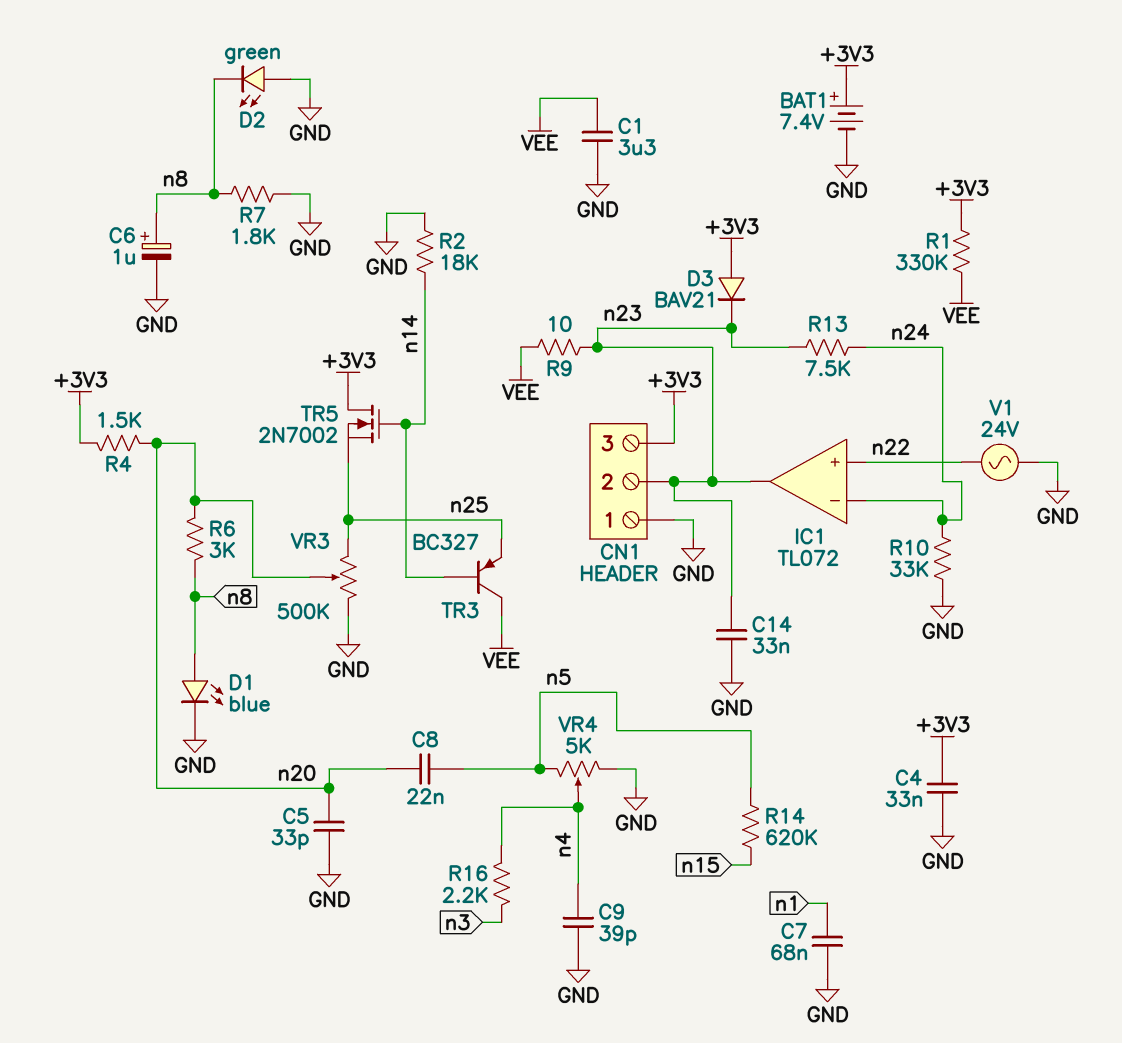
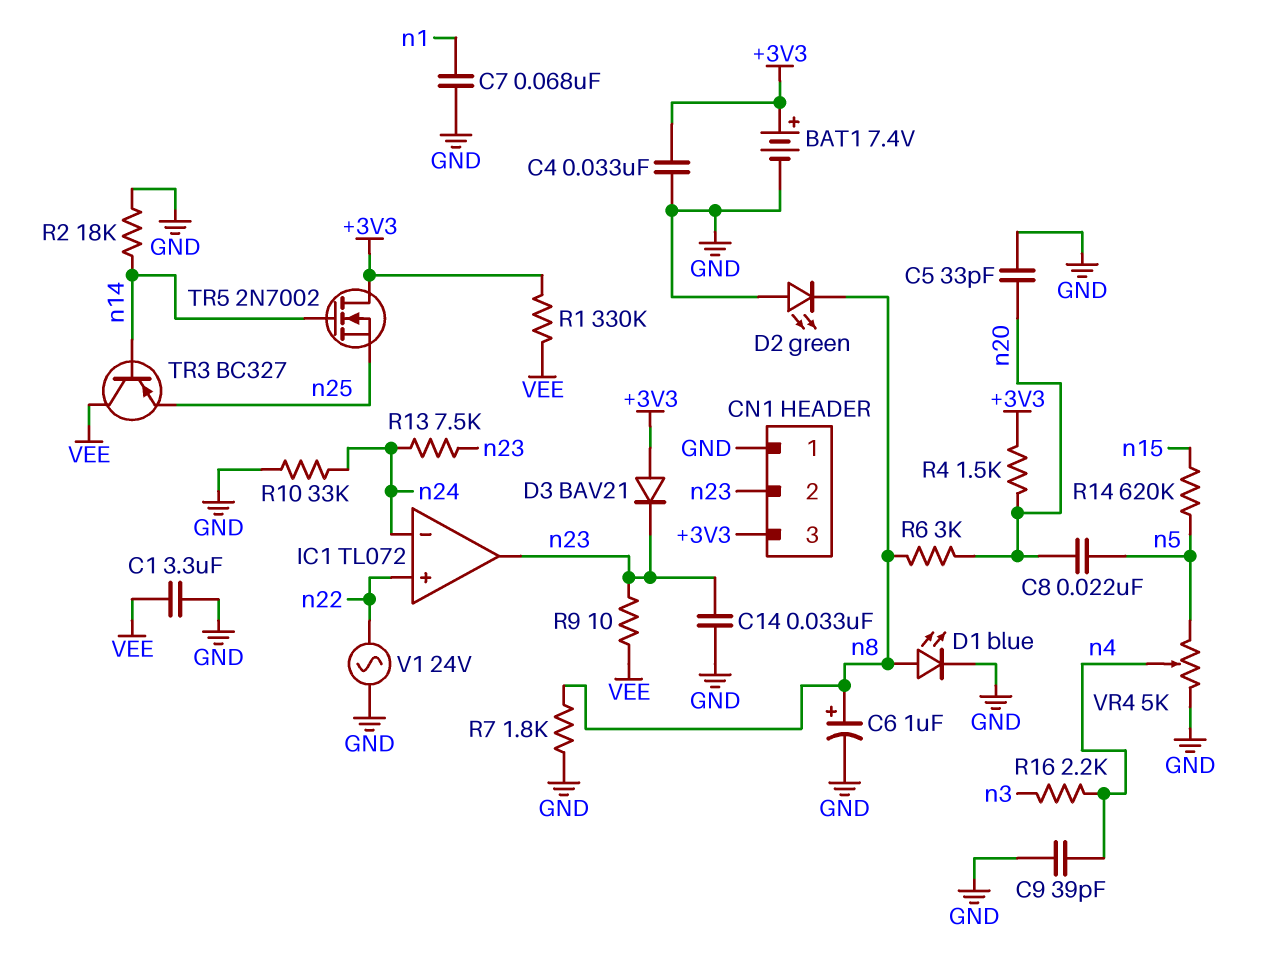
VR3: 500k (GND, n25, wiper n20) -> none

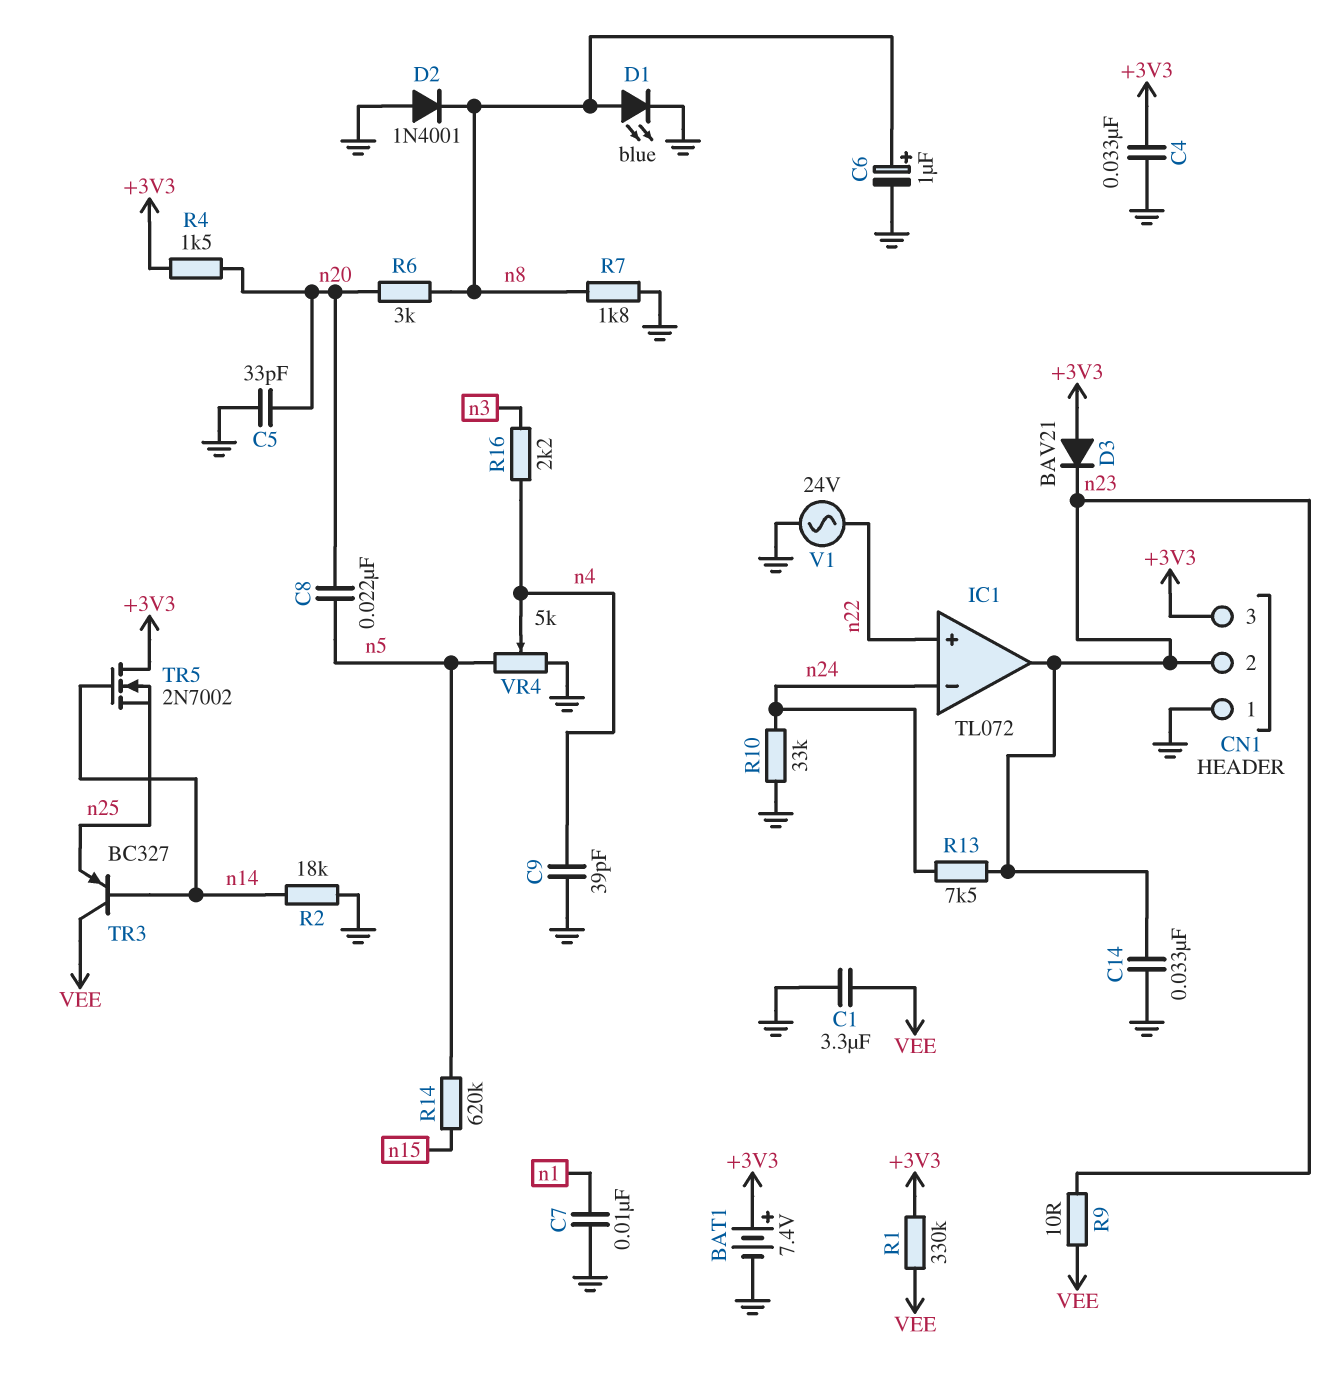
C7: 68nF (GND, n1) -> 10nF (GND, n1)
D2: LED green (A GND, K n8) -> diode 1N4001 (A GND, K n8)

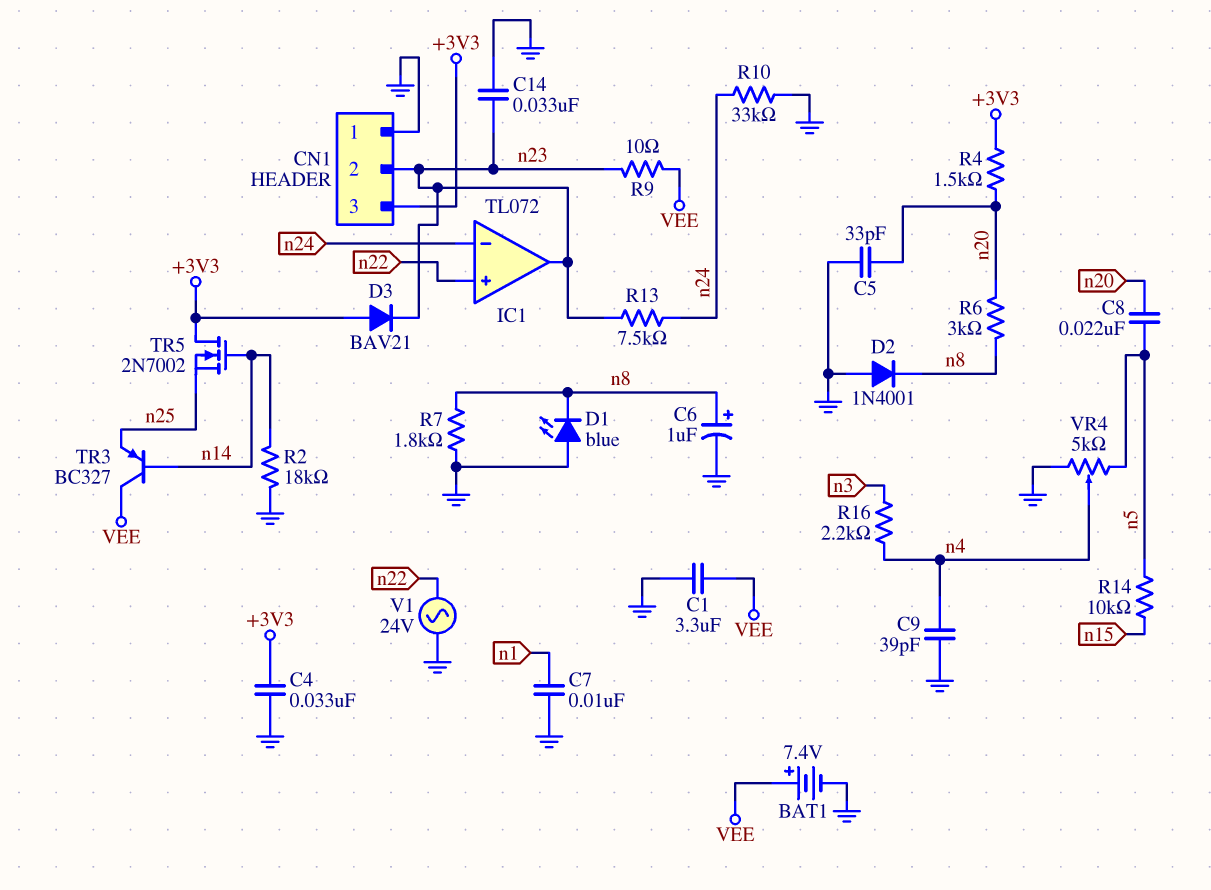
BAT1: 7.4V (plus +3V3, minus GND) -> 7.4V (plus VEE, minus GND)
D1: LED blue (A n8, K GND) -> LED blue (A GND, K n8)
R1: 330k (+3V3, VEE) -> none
R14: 620k (n5, n15) -> 10k (n5, n15)

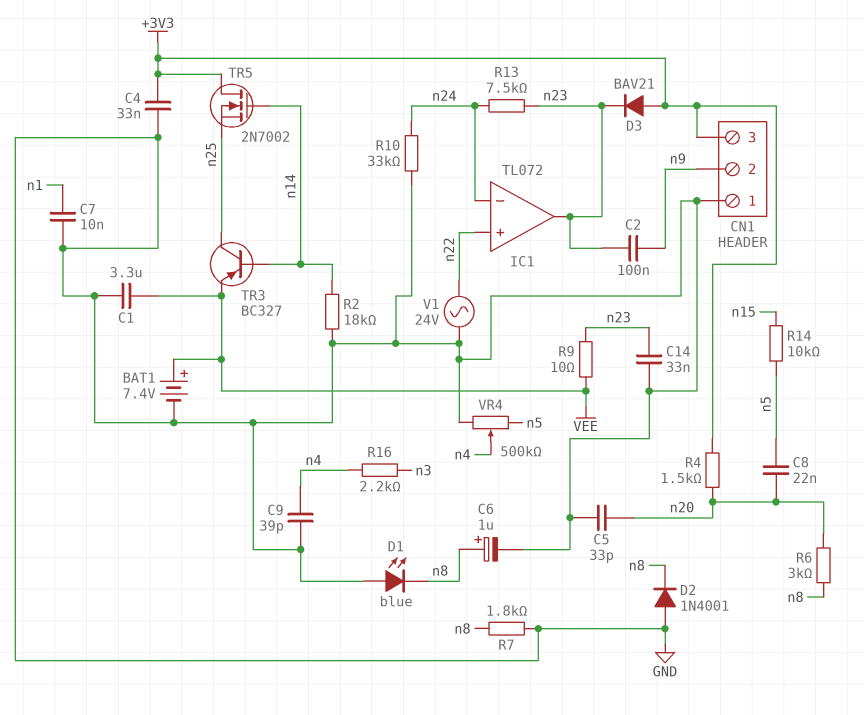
C2: none -> 100nF (n9, n23)
CN1 pin 2: n23 -> n9
TR3: PNP BC327 (B n14, C VEE, E n25) -> PNP BC327 (B n14, C n25, E VEE)
VR4: 5k (GND, n5, wiper n4) -> 500k (GND, n5, wiper n4)

